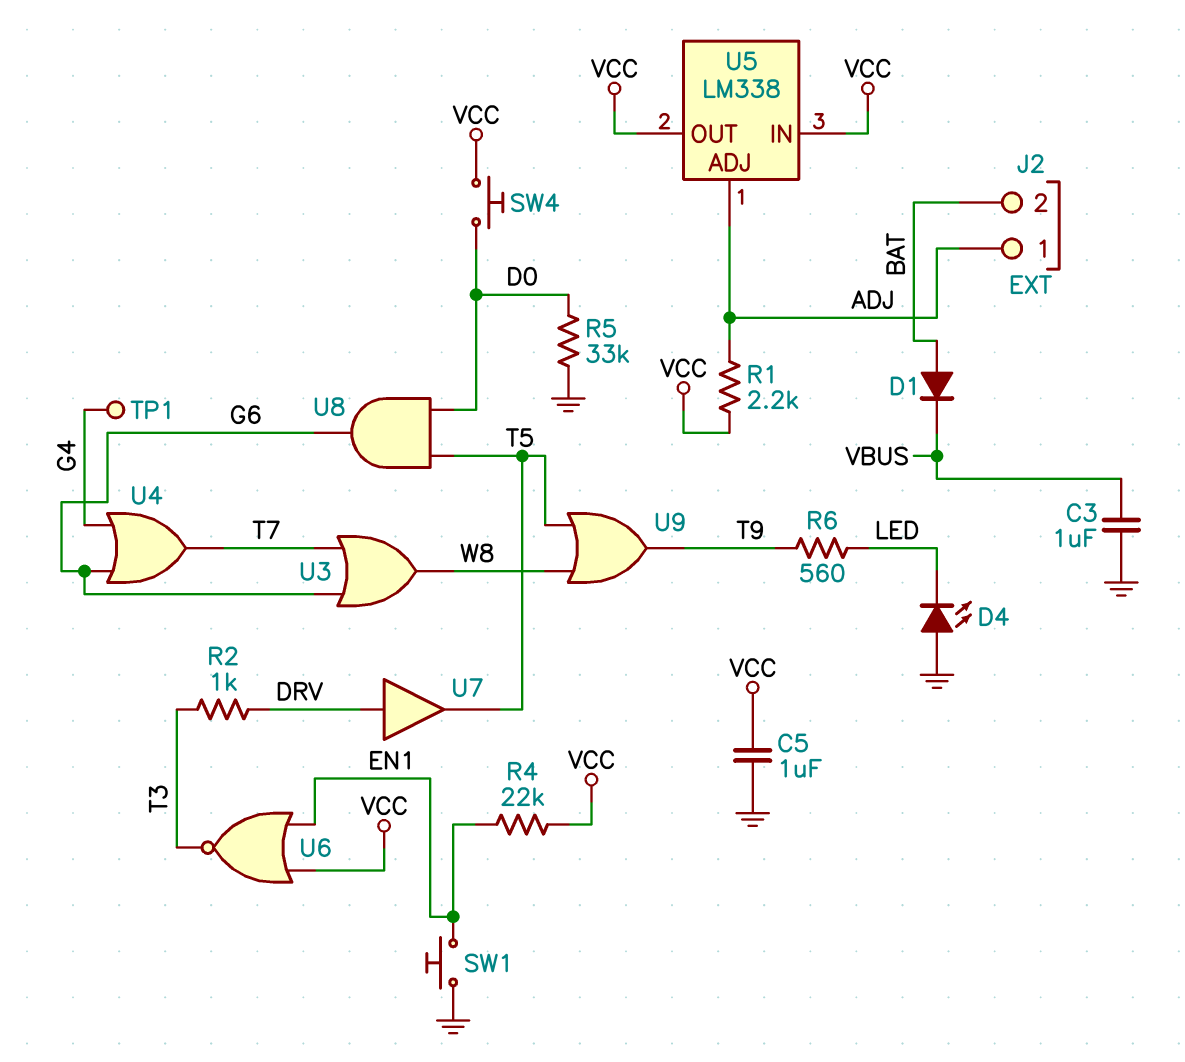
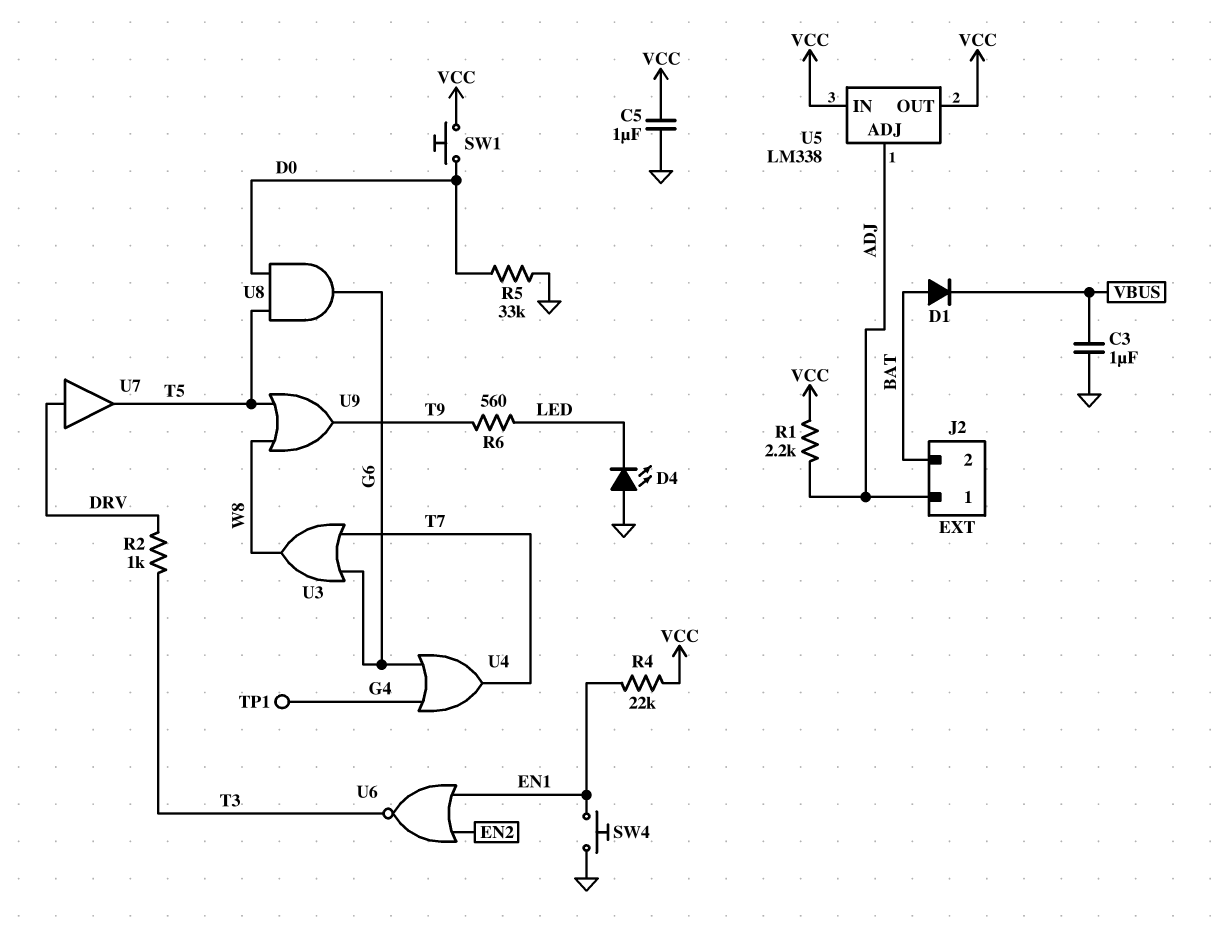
SW1: button (EN1, GND) -> button (D0, VCC)
SW4: button (D0, VCC) -> button (EN1, GND)
U6: NOR (in EN1, in VCC, out T3) -> NOR (in EN1, in EN2, out T3)

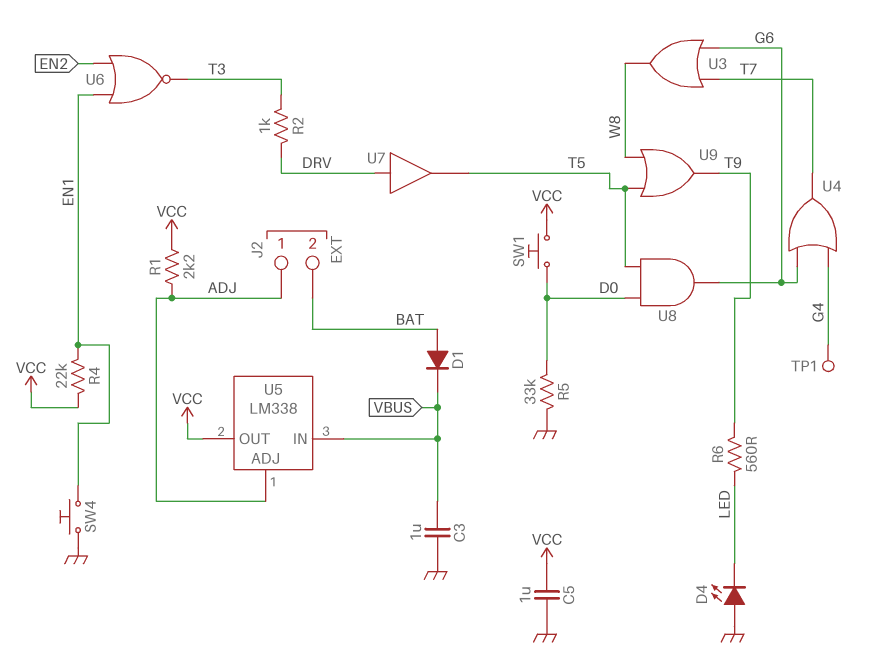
U5 pin IN: VCC -> VBUS

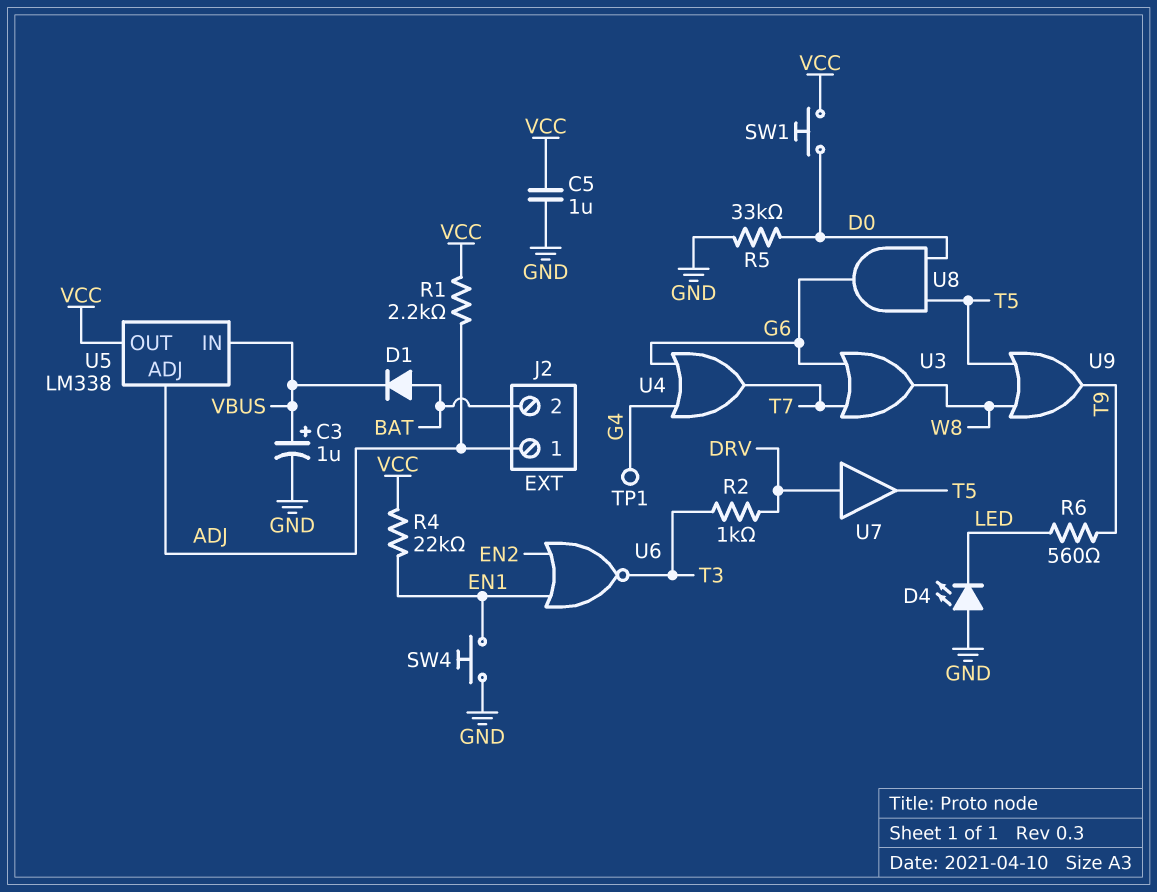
C3: 1uF (GND, VBUS) -> 1uF (plus VBUS, minus GND)

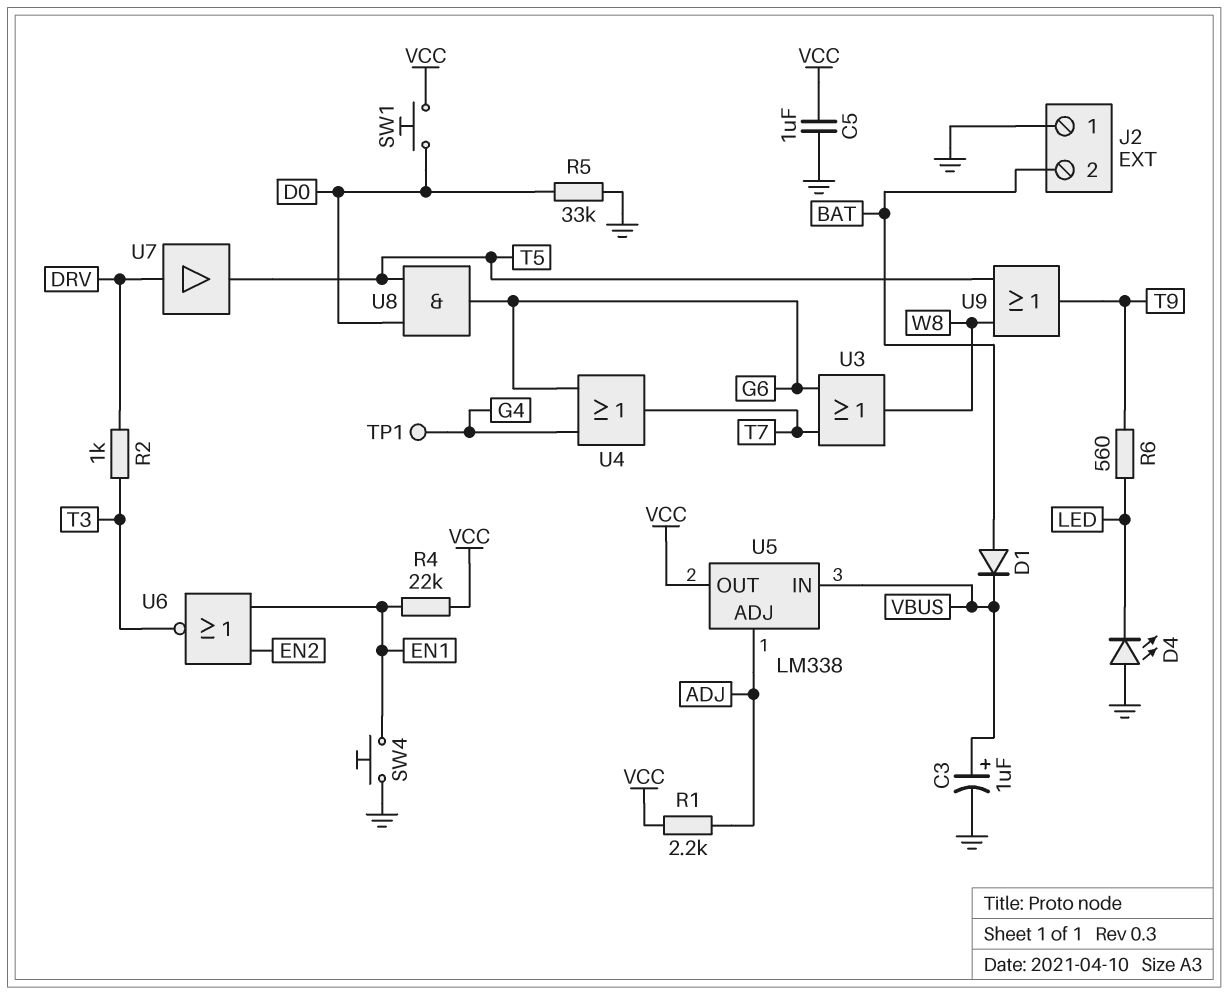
J2 pin 1: ADJ -> GND

